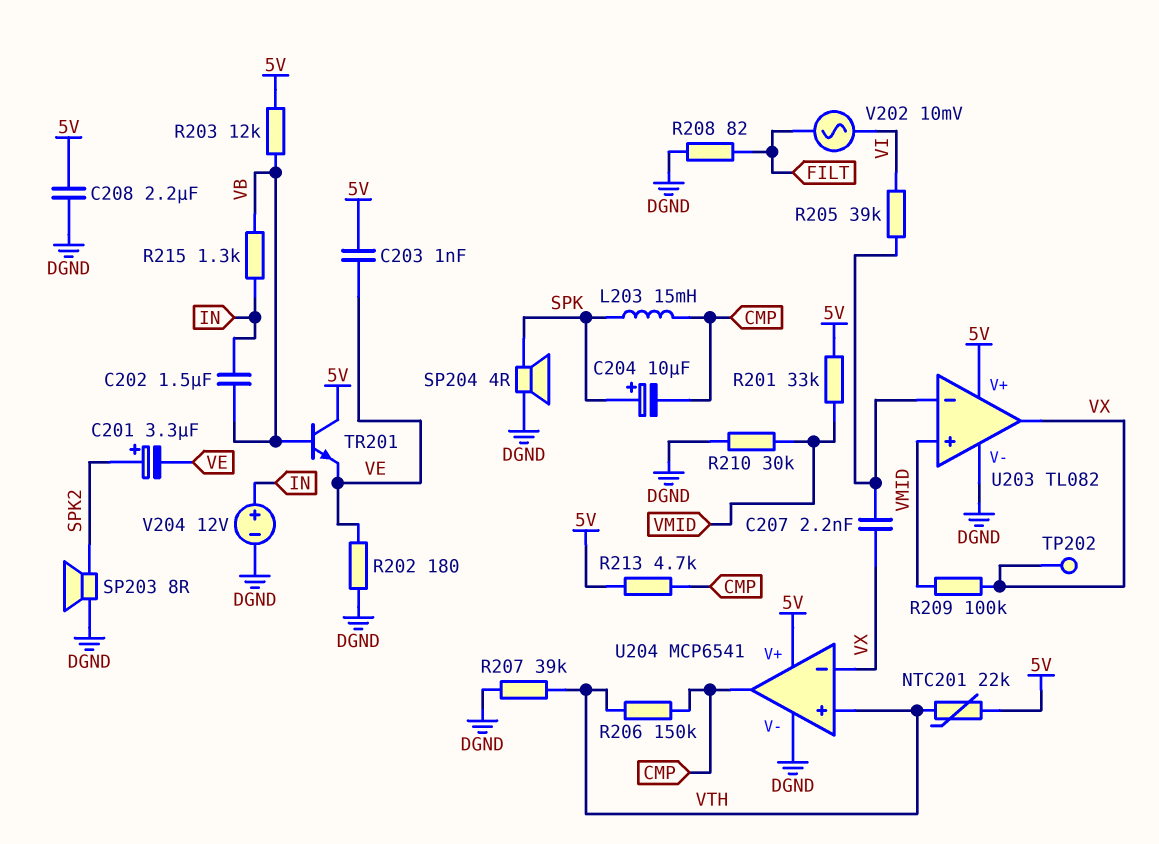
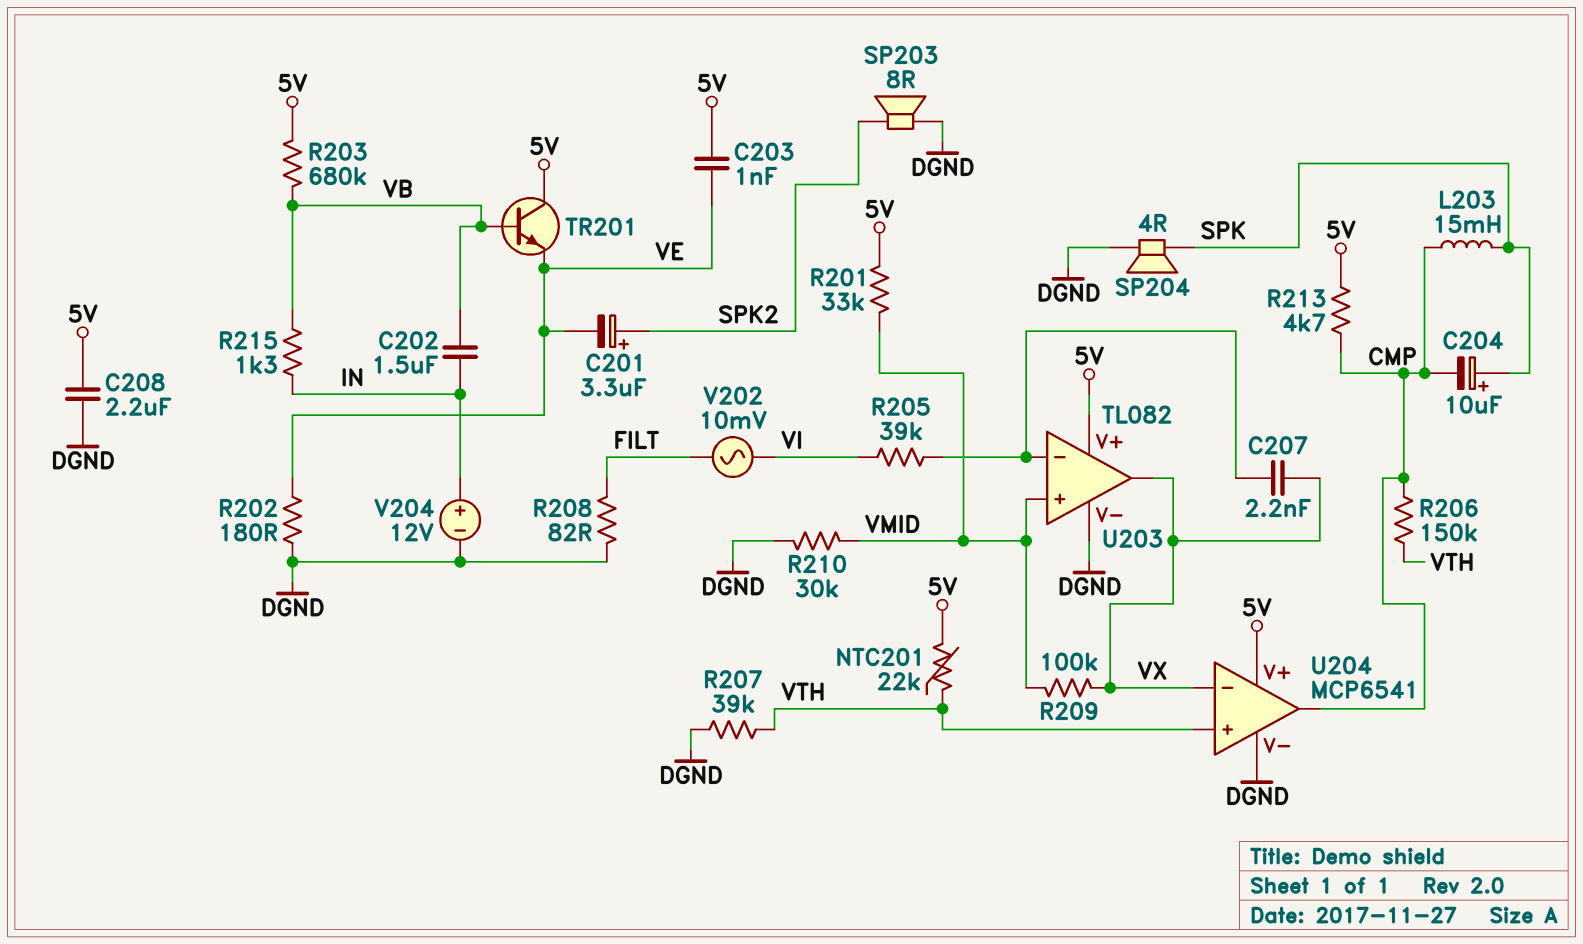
R203: 12k (5V, VB) -> 680k (5V, VB)
TP202: test point (VX) -> none

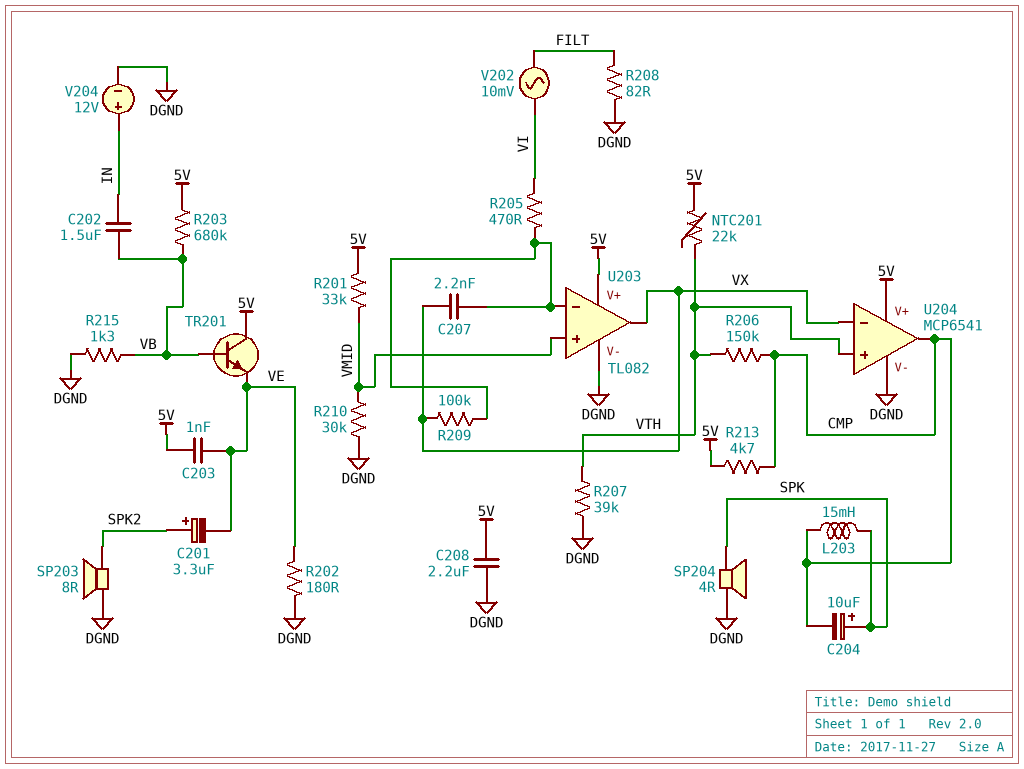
R205: 39k (U203/in-, VI) -> 470 (U203/in-, VI)
R209: 100k (VMID, VX) -> 100k (U203/in-, VX)
R215: 1.3k (IN, VB) -> 1.3k (DGND, VB)

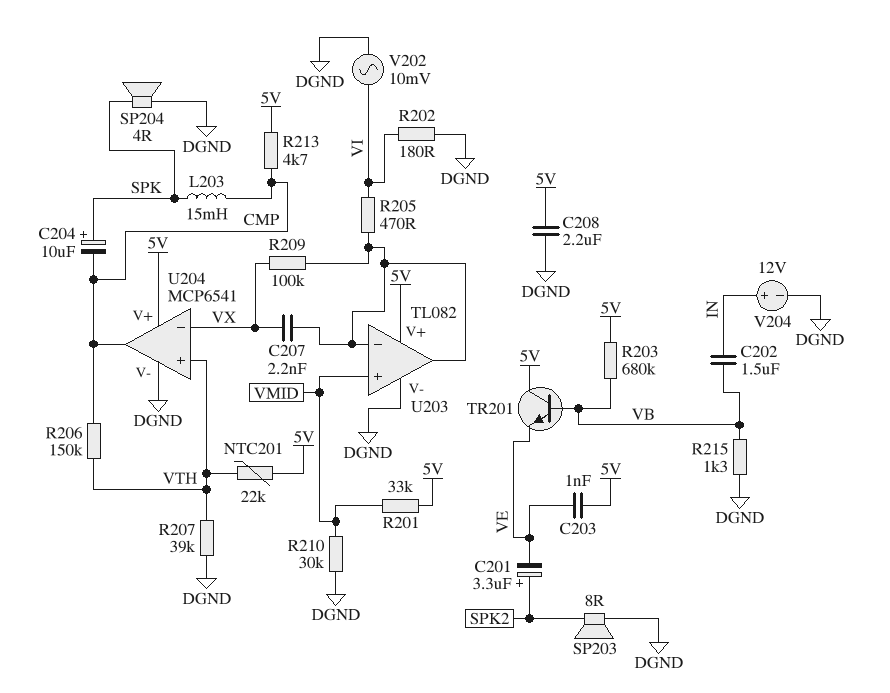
R202: 180 (DGND, VE) -> 180 (DGND, VI)
R208: 82 (DGND, FILT) -> none
U203 pin out: VX -> U203/in-
V202: AC 10mV (FILT, VI) -> AC 10mV (DGND, VI)

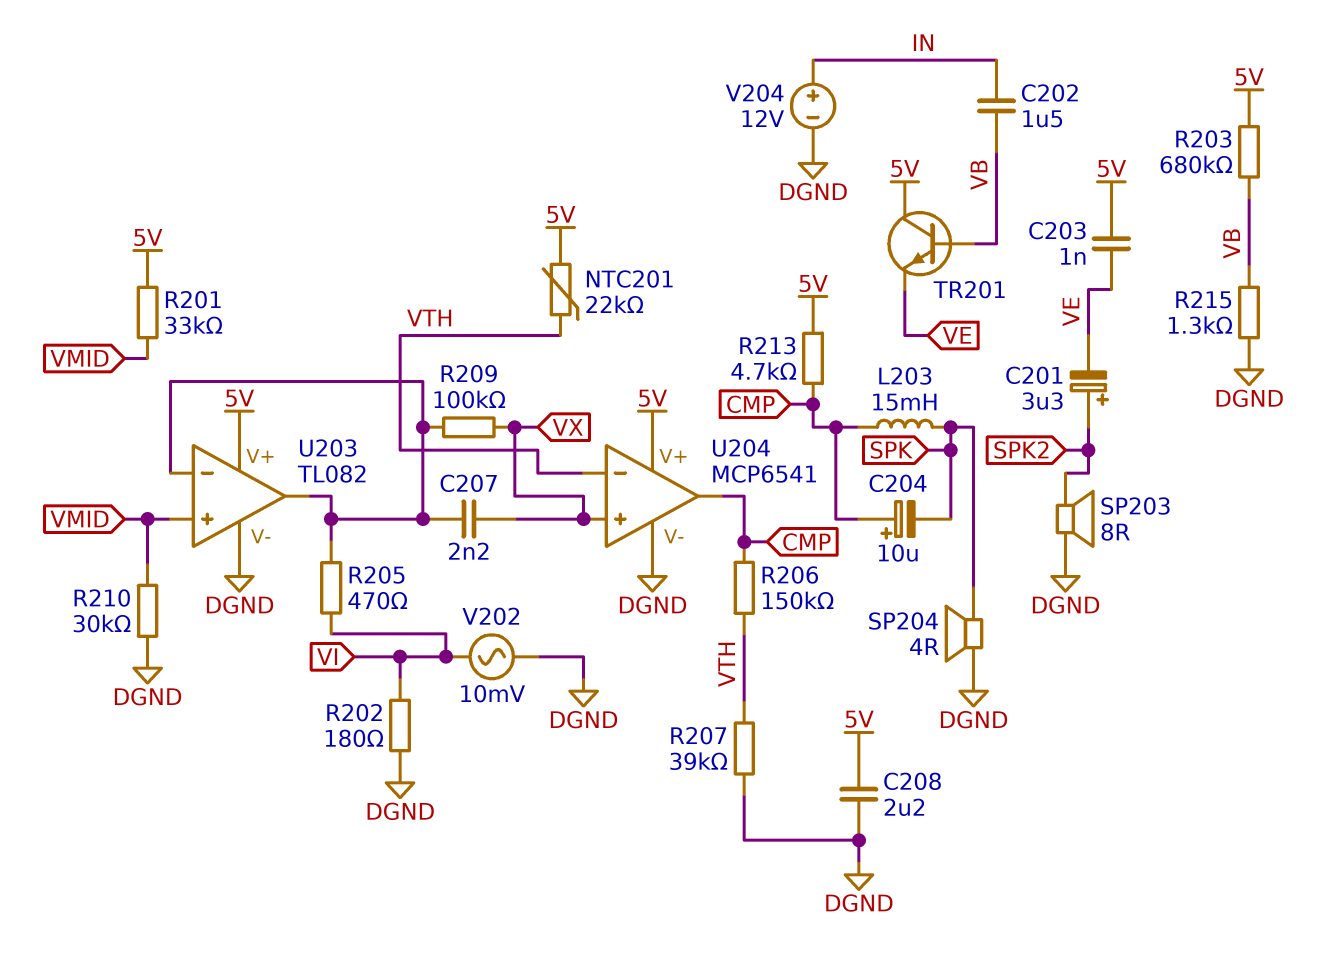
C204: 10uF (plus SPK, minus CMP) -> 10uF (plus CMP, minus SPK)
U204 pin in+: VTH -> VX
U204 pin in-: VX -> VTH

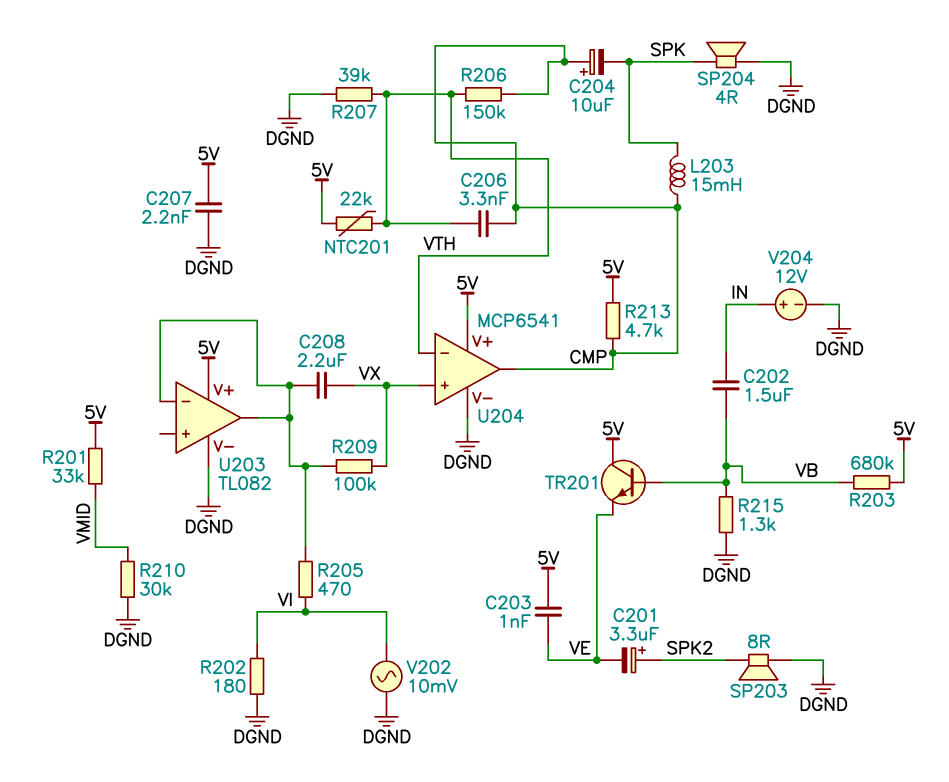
C206: none -> 3.3nF (CMP, VTH)
C207: 2.2nF (U203/in-, VX) -> 2.2nF (5V, DGND)
C208: 2.2uF (5V, DGND) -> 2.2uF (U203/in-, VX)
U203 pin in+: VMID -> none

